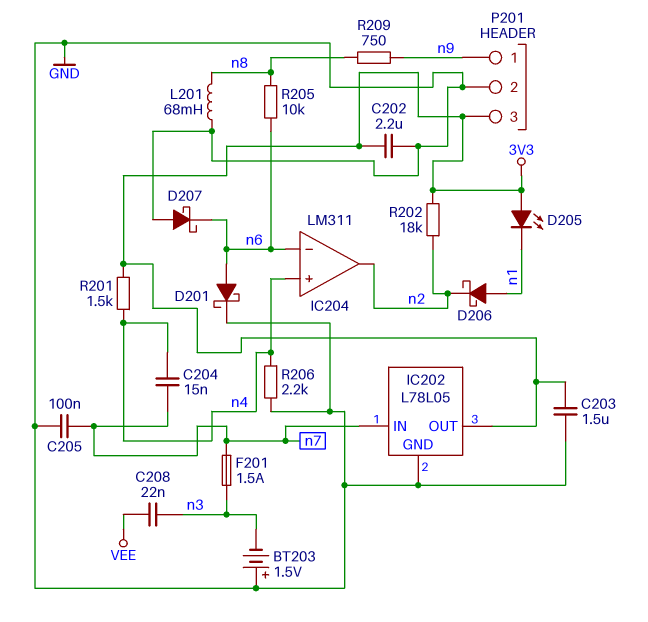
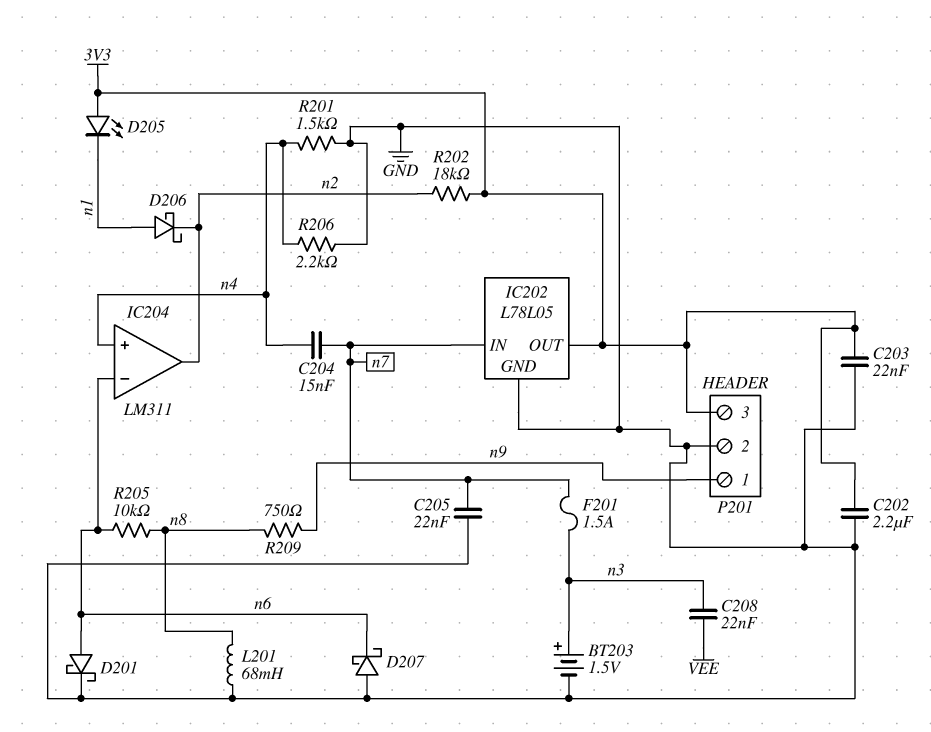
BT203: 1.5V (plus GND, minus n3) -> 1.5V (plus n3, minus GND)
C203: 1.5uF (3V3, GND) -> 22nF (3V3, GND)
C205: 100nF (GND, n7) -> 22nF (GND, n7)
R201: 1.5k (3V3, n4) -> 1.5k (GND, n4)

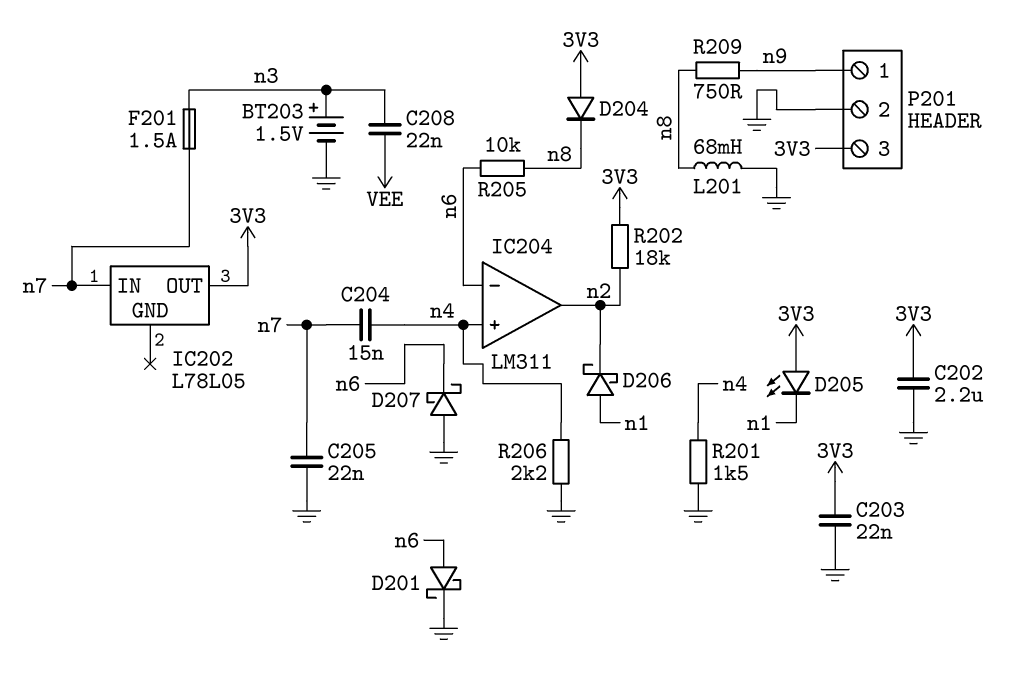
D204: none -> diode (A 3V3, K n8)
IC202 pin GND: GND -> none

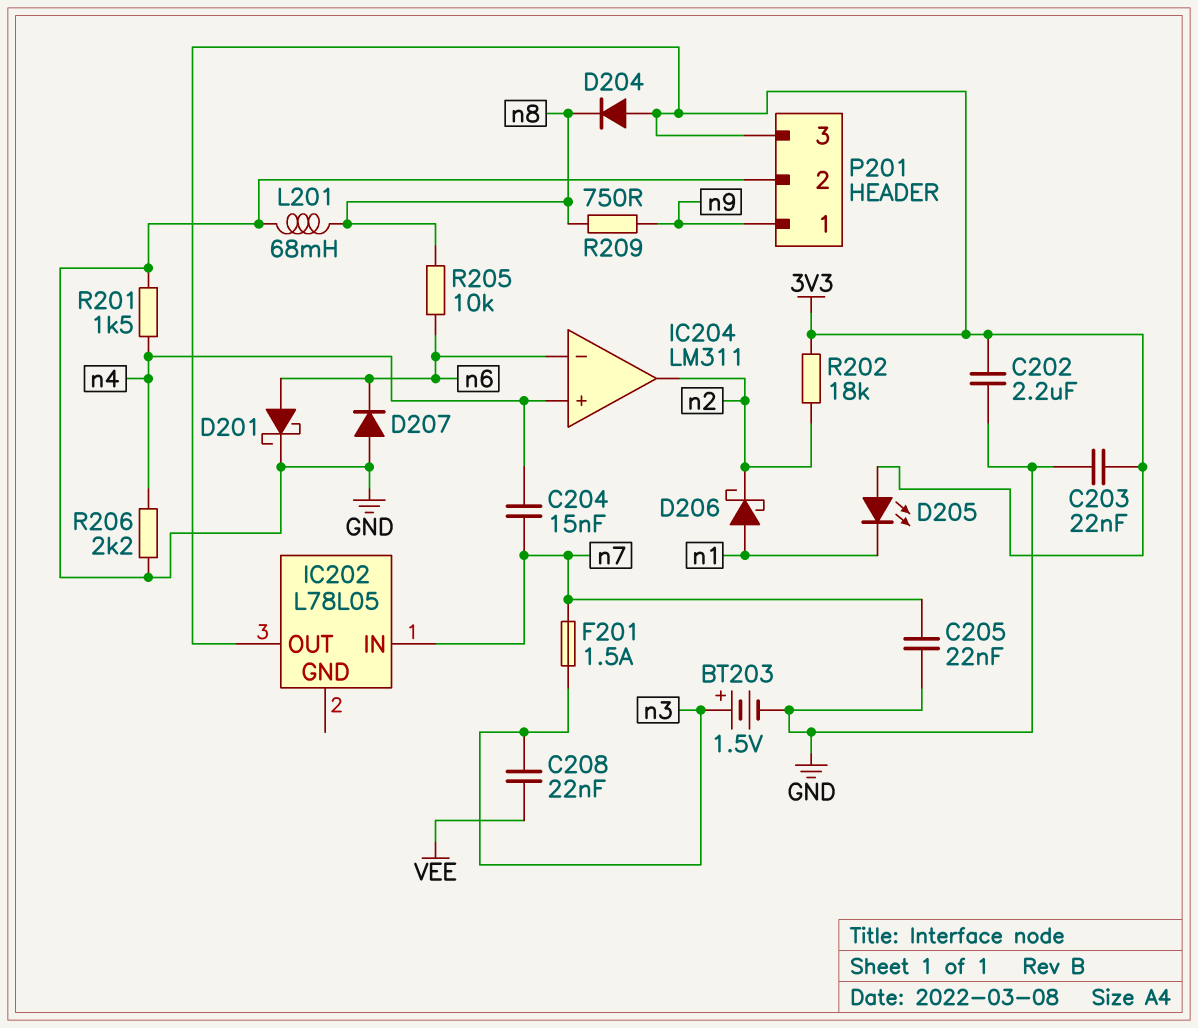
D207: schottky (A GND, K n6) -> diode (A GND, K n6)

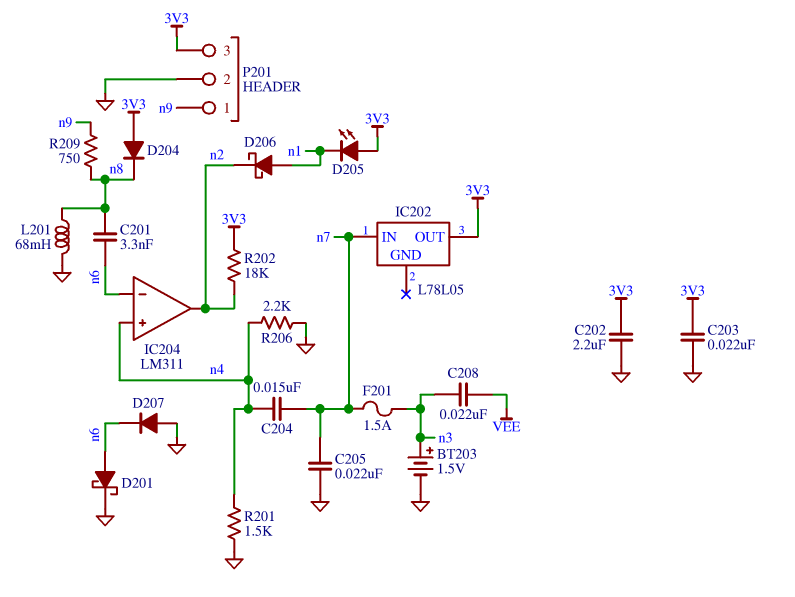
C201: none -> 3.3nF (n6, n8)
R205: 10k (n6, n8) -> none

